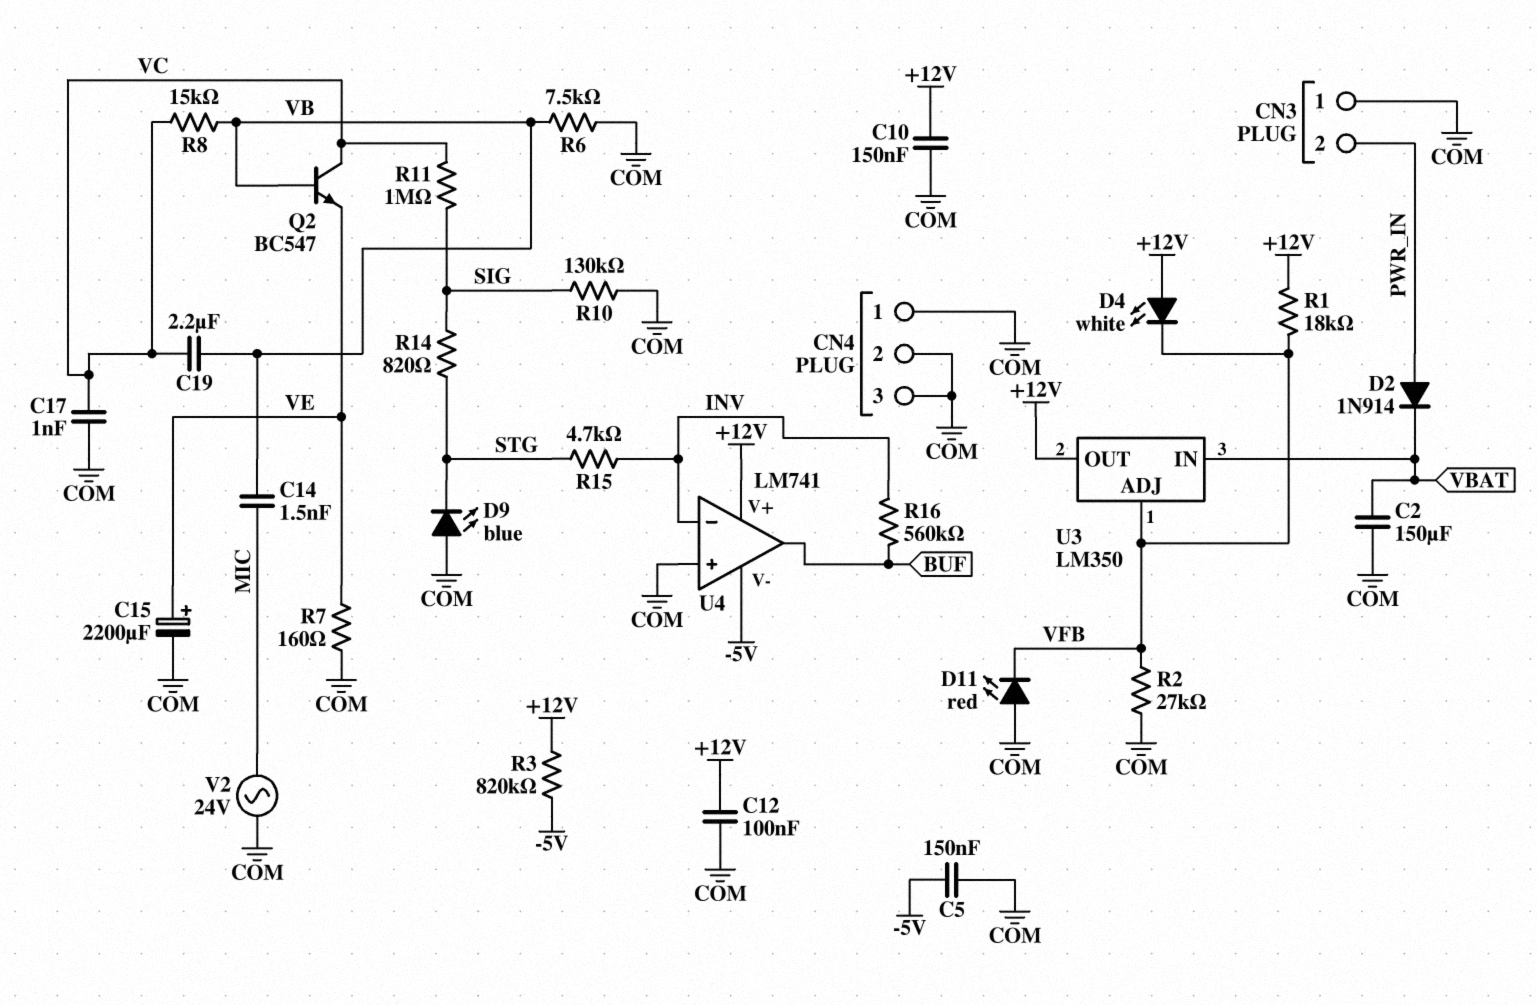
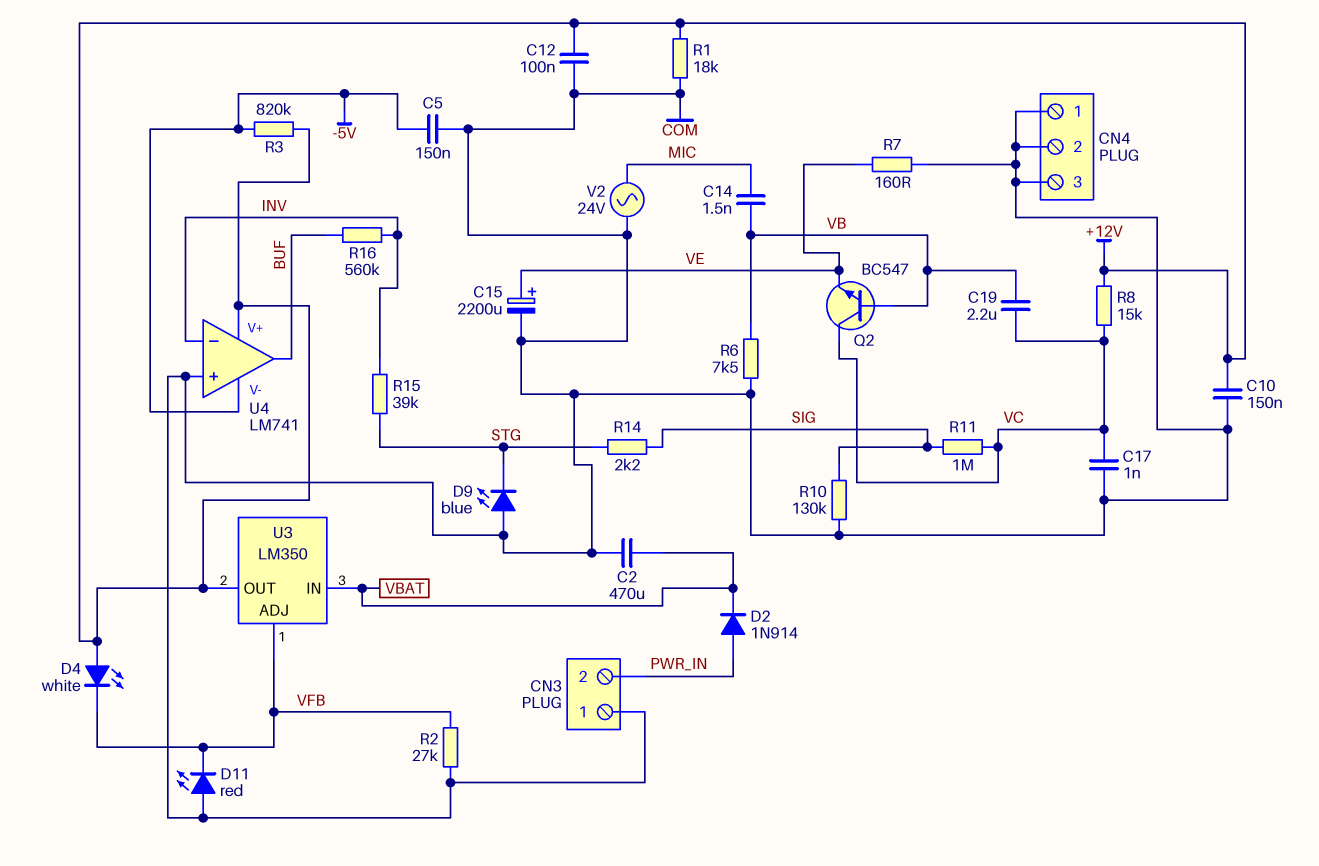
C2: 150uF (COM, VBAT) -> 470uF (COM, VBAT)
R1: 18k (+12V, VFB) -> 18k (+12V, COM)
R8: 15k (VB, VC) -> 15k (+12V, VC)
R14: 820 (SIG, STG) -> 2.2k (SIG, STG)
R15: 4.7k (INV, STG) -> 39k (INV, STG)

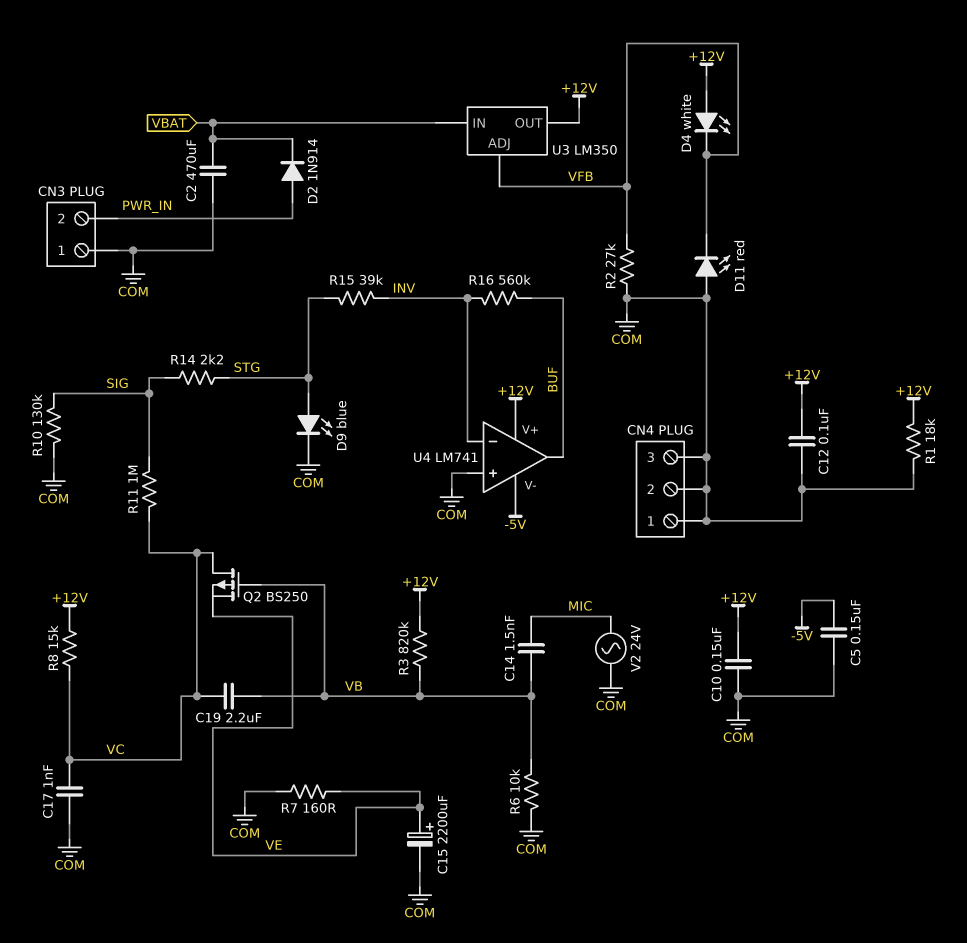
D9: LED blue (A COM, K STG) -> LED blue (A STG, K COM)
Q2: NPN BC547 (B VB, C VC, E VE) -> PMOS BS250 (G VB, D VC, S VE)
R3: 820k (+12V, -5V) -> 820k (+12V, VB)
R6: 7.5k (COM, VB) -> 10k (COM, VB)

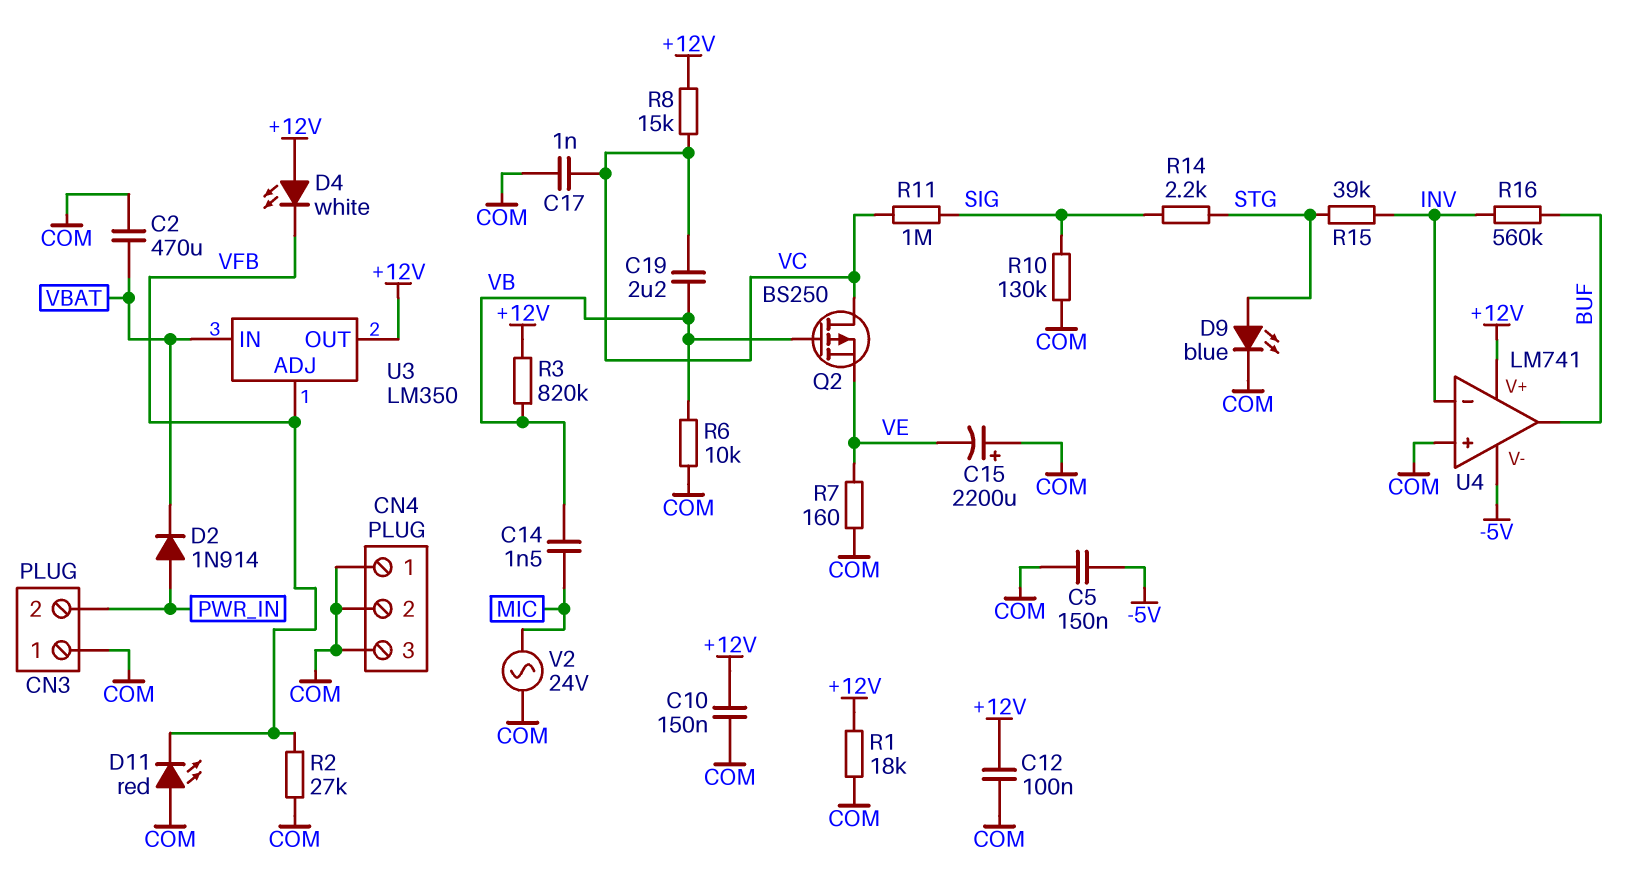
C15: 2200uF (plus VE, minus COM) -> 2200uF (plus COM, minus VE)

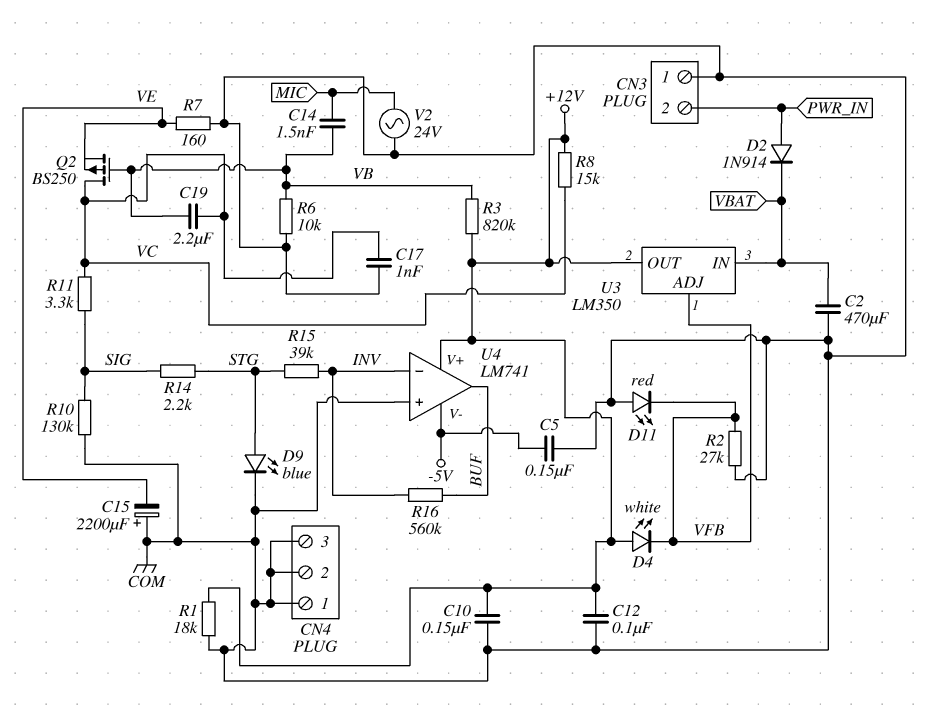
R11: 1M (SIG, VC) -> 3.3k (SIG, VC)

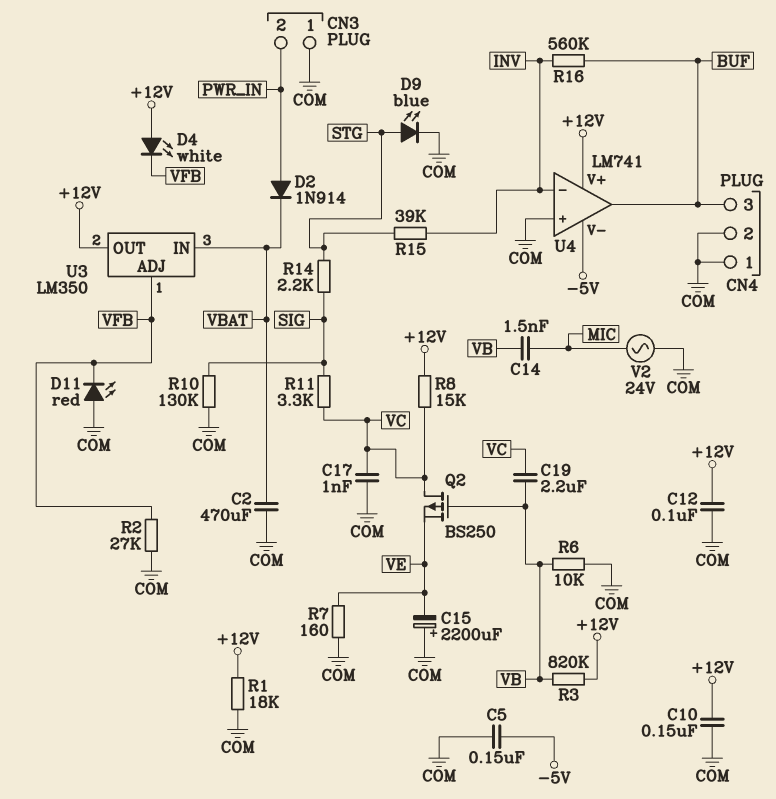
CN4 pin 3: COM -> BUF

